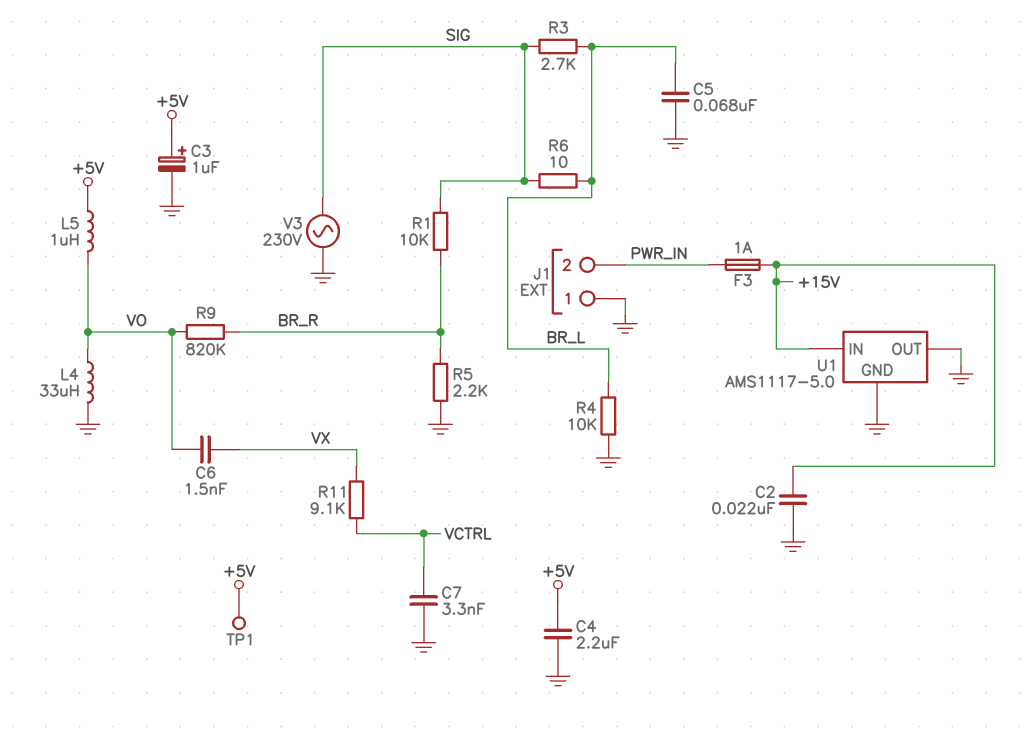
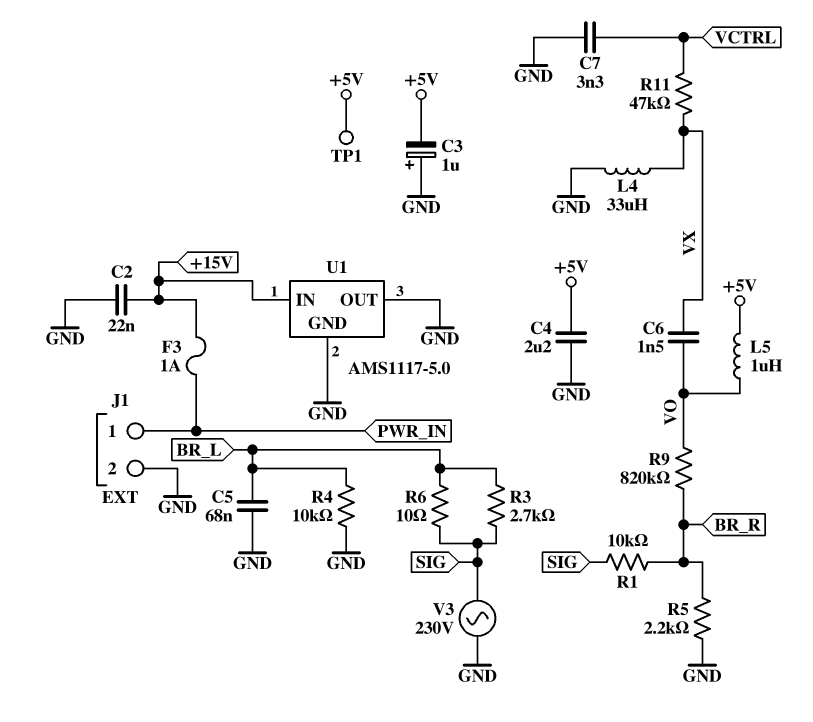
C3: 1uF (plus +5V, minus GND) -> 1uF (plus GND, minus +5V)
J1 pin 1: GND -> PWR_IN
J1 pin 2: PWR_IN -> GND
L4: 33uH (GND, VO) -> 33uH (GND, VX)
R11: 9.1k (VCTRL, VX) -> 47k (VCTRL, VX)

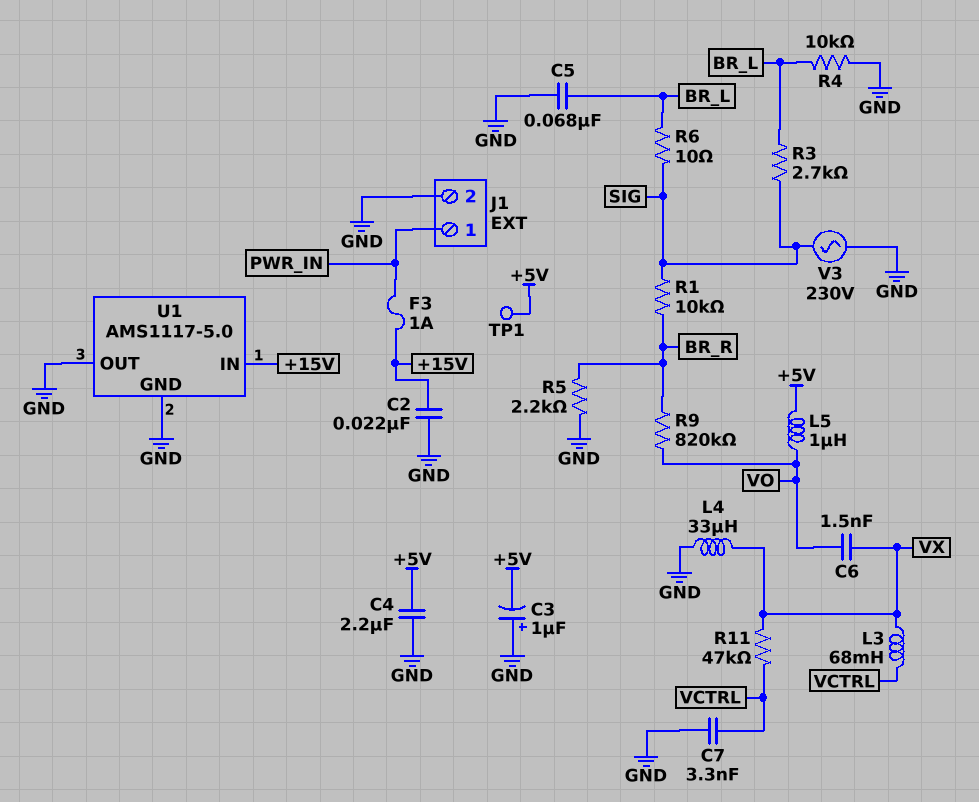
L3: none -> 68mH (VCTRL, VX)

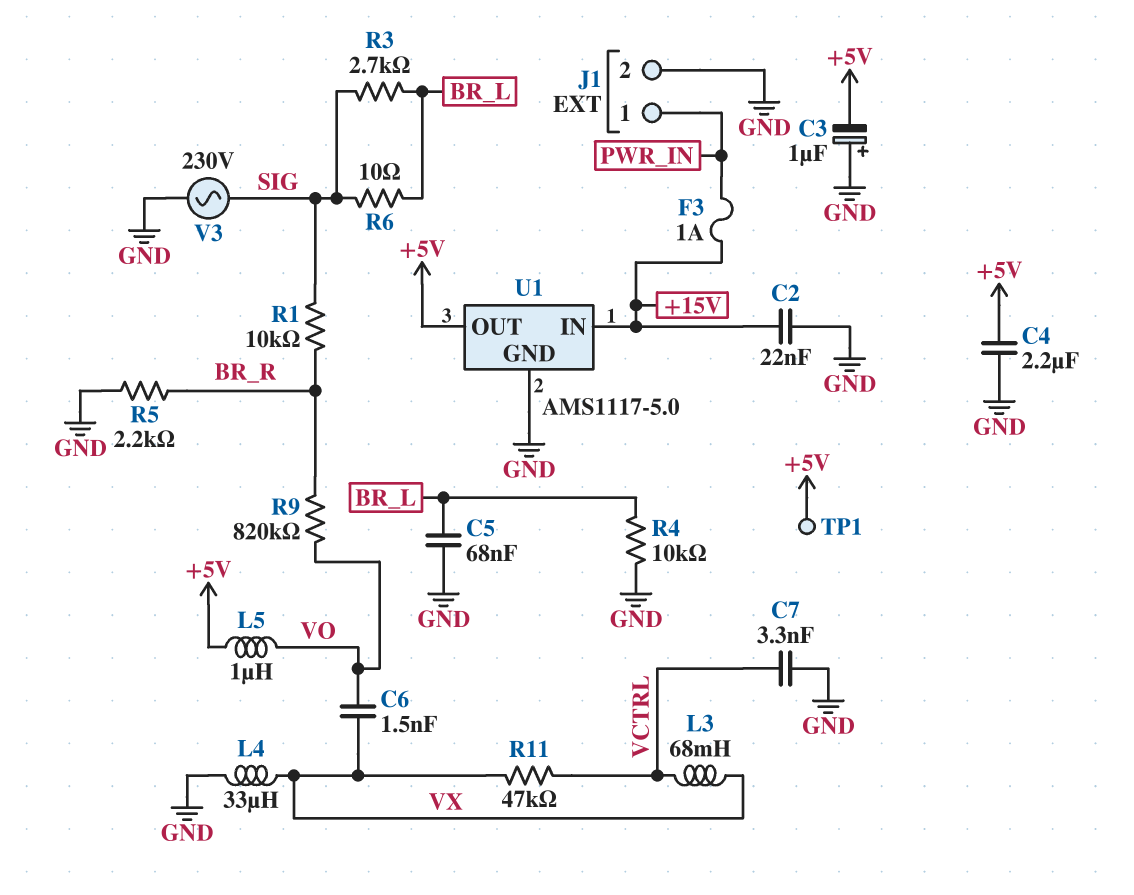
U1 pin OUT: GND -> +5V

